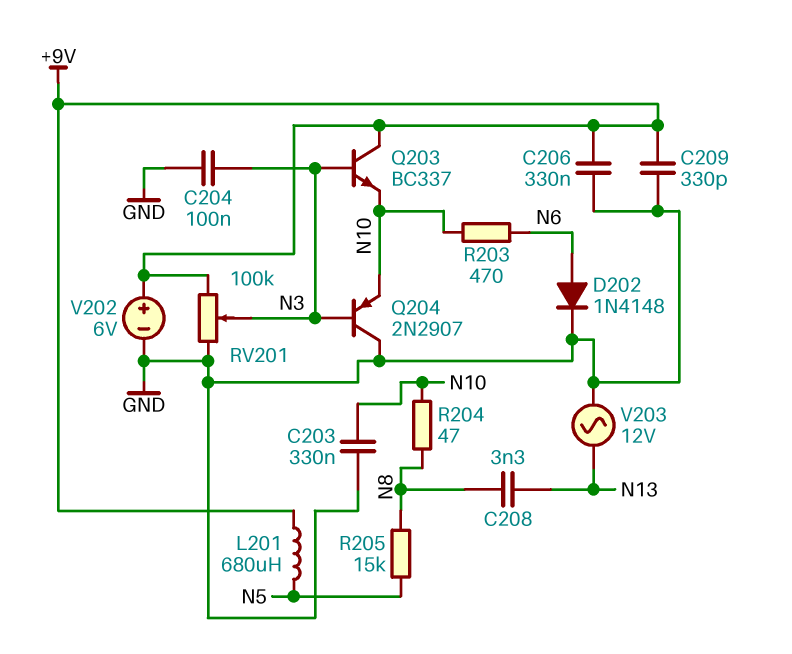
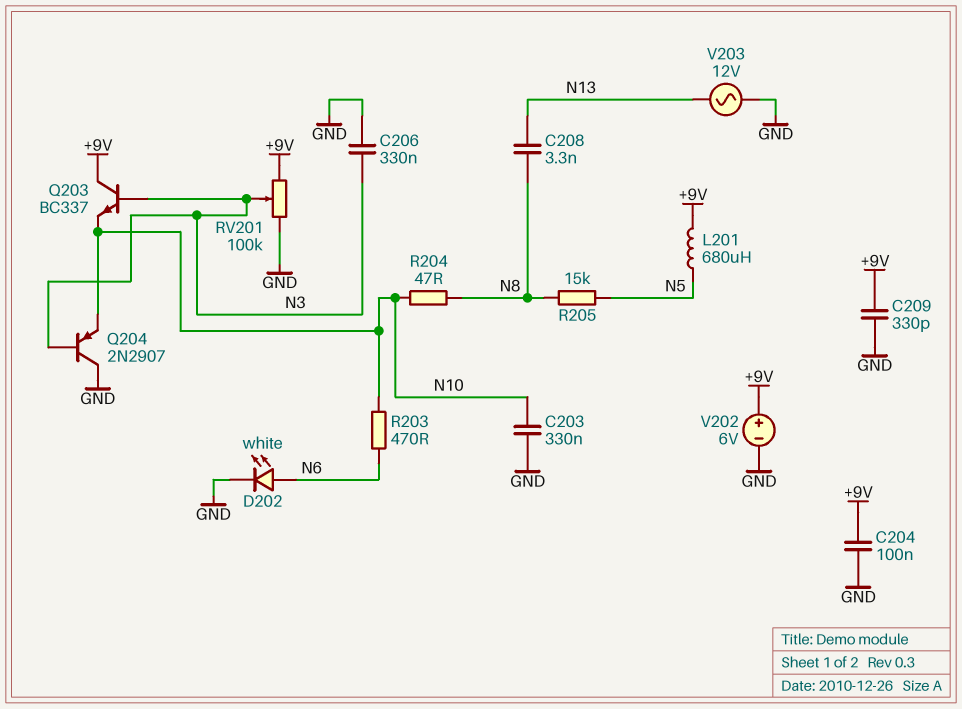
C204: 100nF (GND, N3) -> 100nF (+9V, GND)
C206: 330nF (+9V, GND) -> 330nF (GND, N3)
D202: diode 1N4148 (A N6, K GND) -> LED white (A N6, K GND)

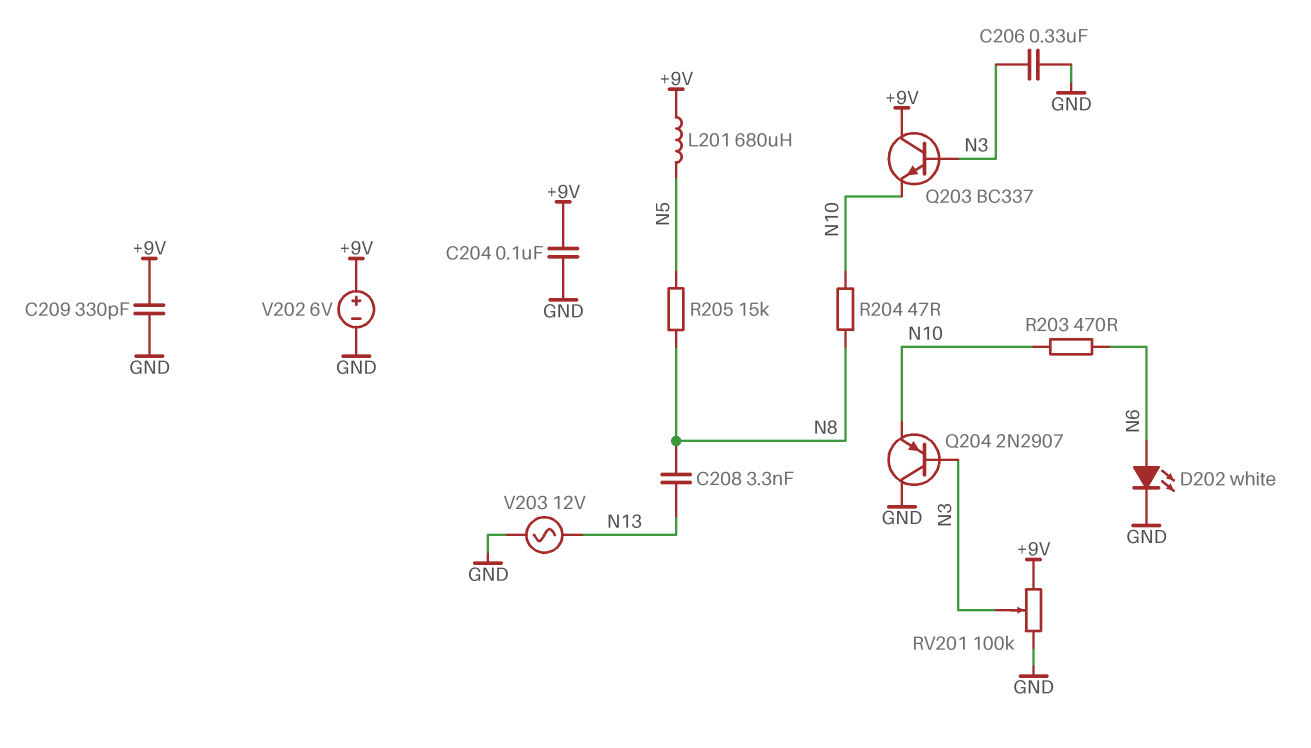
C203: 330nF (GND, N10) -> none

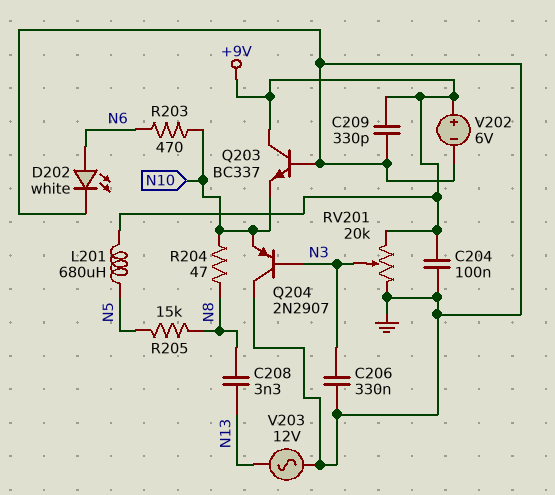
Q203: NPN BC337 (B N3, C +9V, E N10) -> NPN BC337 (B GND, C +9V, E N10)
RV201: 100k (+9V, GND, wiper N3) -> 20k (+9V, GND, wiper N3)

